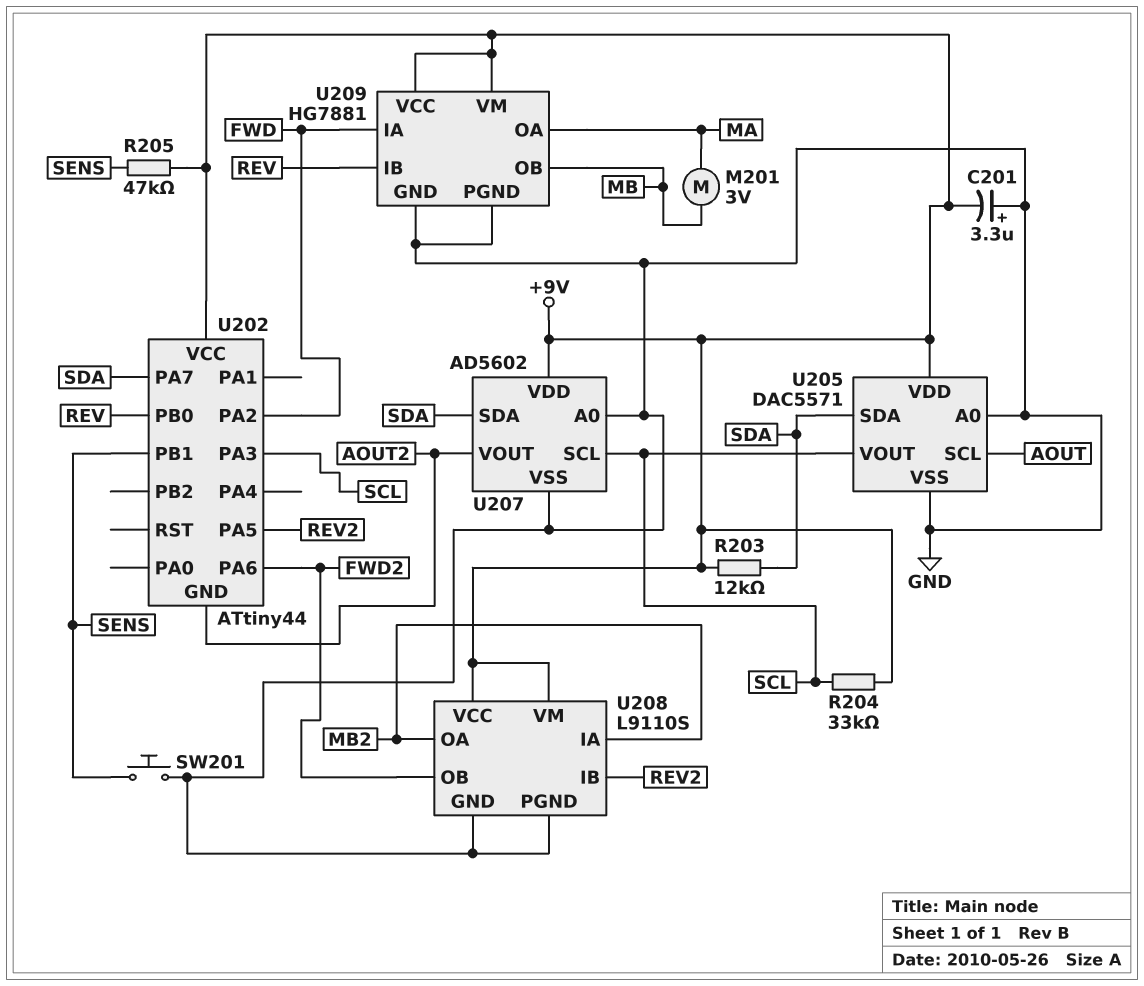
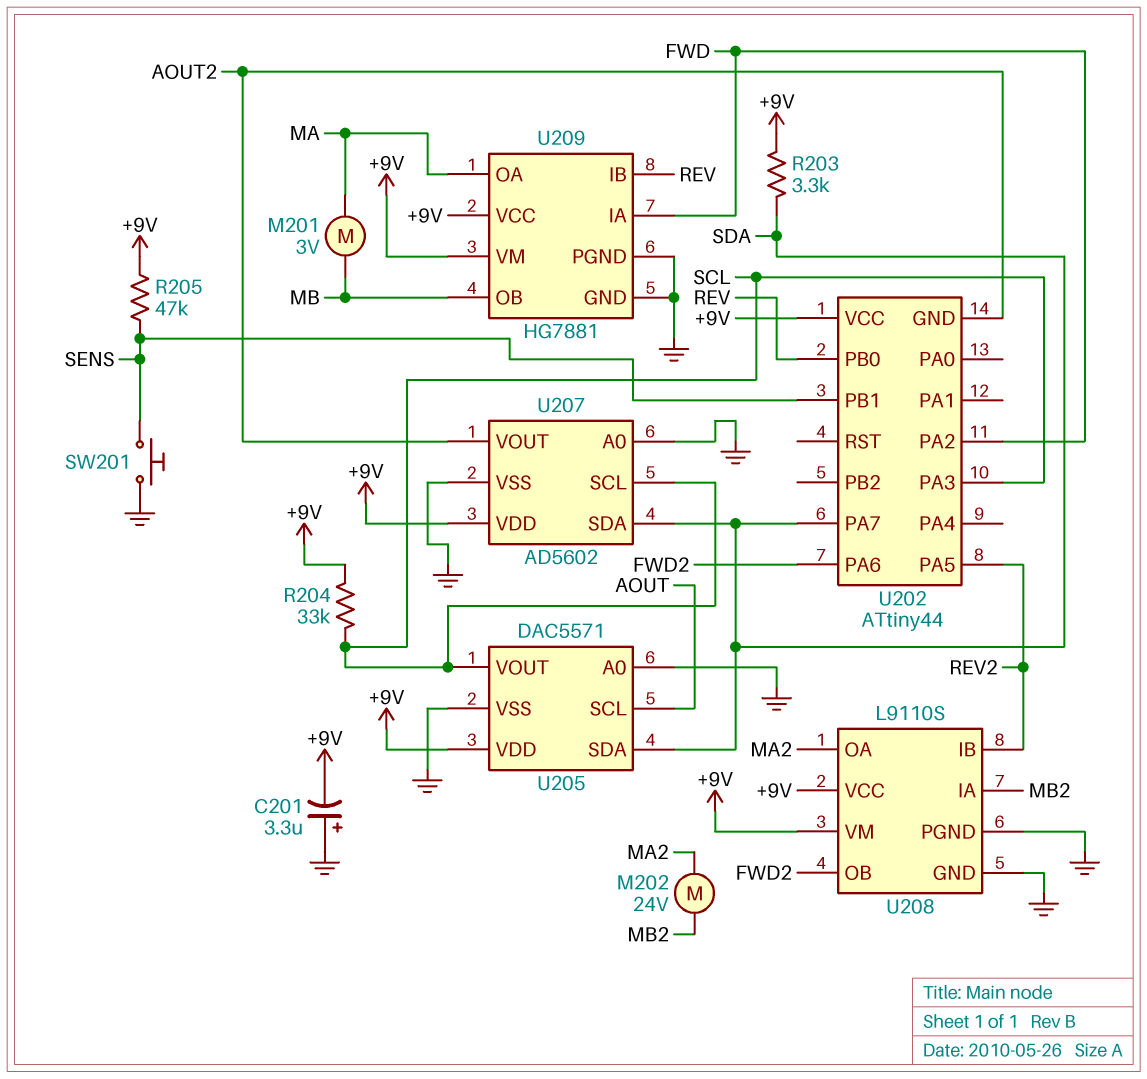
M202: none -> motor 24V (MA2, MB2)
R203: 12k (+9V, SDA) -> 3.3k (+9V, SDA)
U208 pin OA: MB2 -> MA2

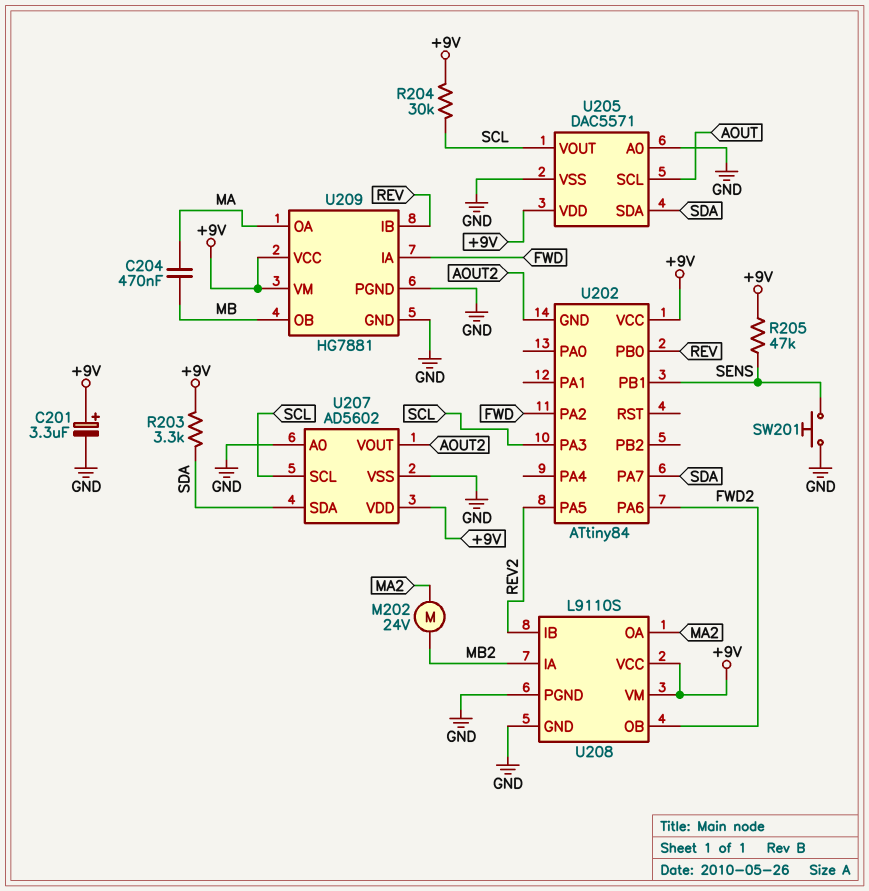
C201: 3.3uF (plus GND, minus +9V) -> 3.3uF (plus +9V, minus GND)
C204: none -> 470nF (MA, MB)
M201: motor 3V (MA, MB) -> none
R204: 33k (+9V, SCL) -> 30k (+9V, SCL)
U202: ATtiny44 -> ATtiny84

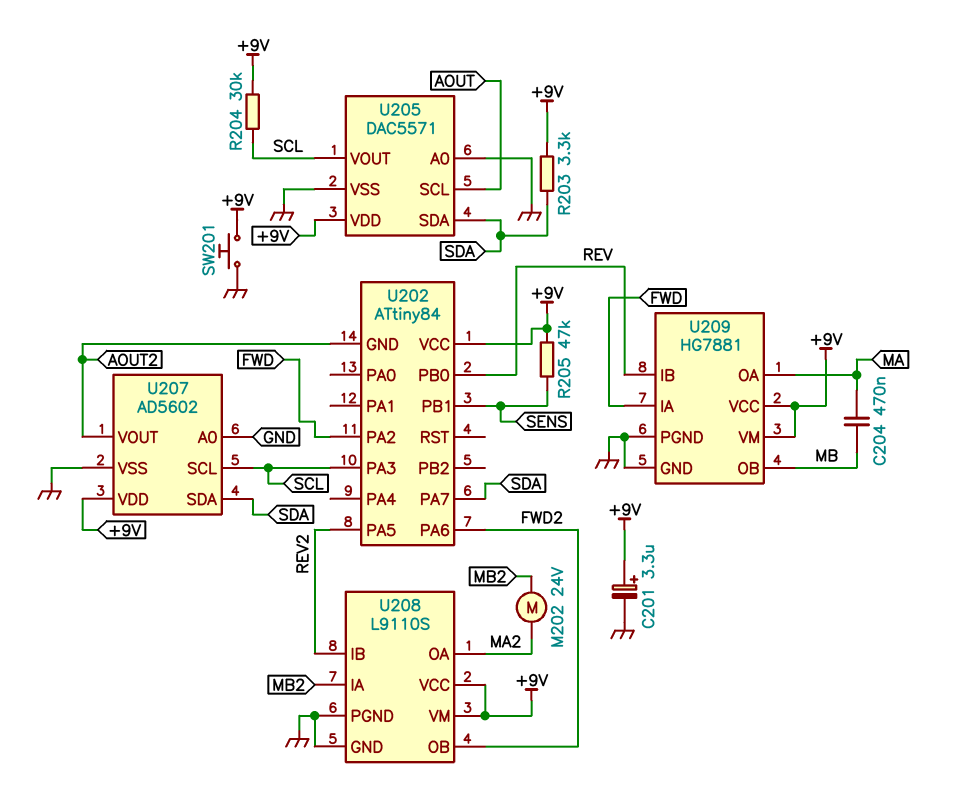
SW201: button (GND, SENS) -> button (+9V, GND)

